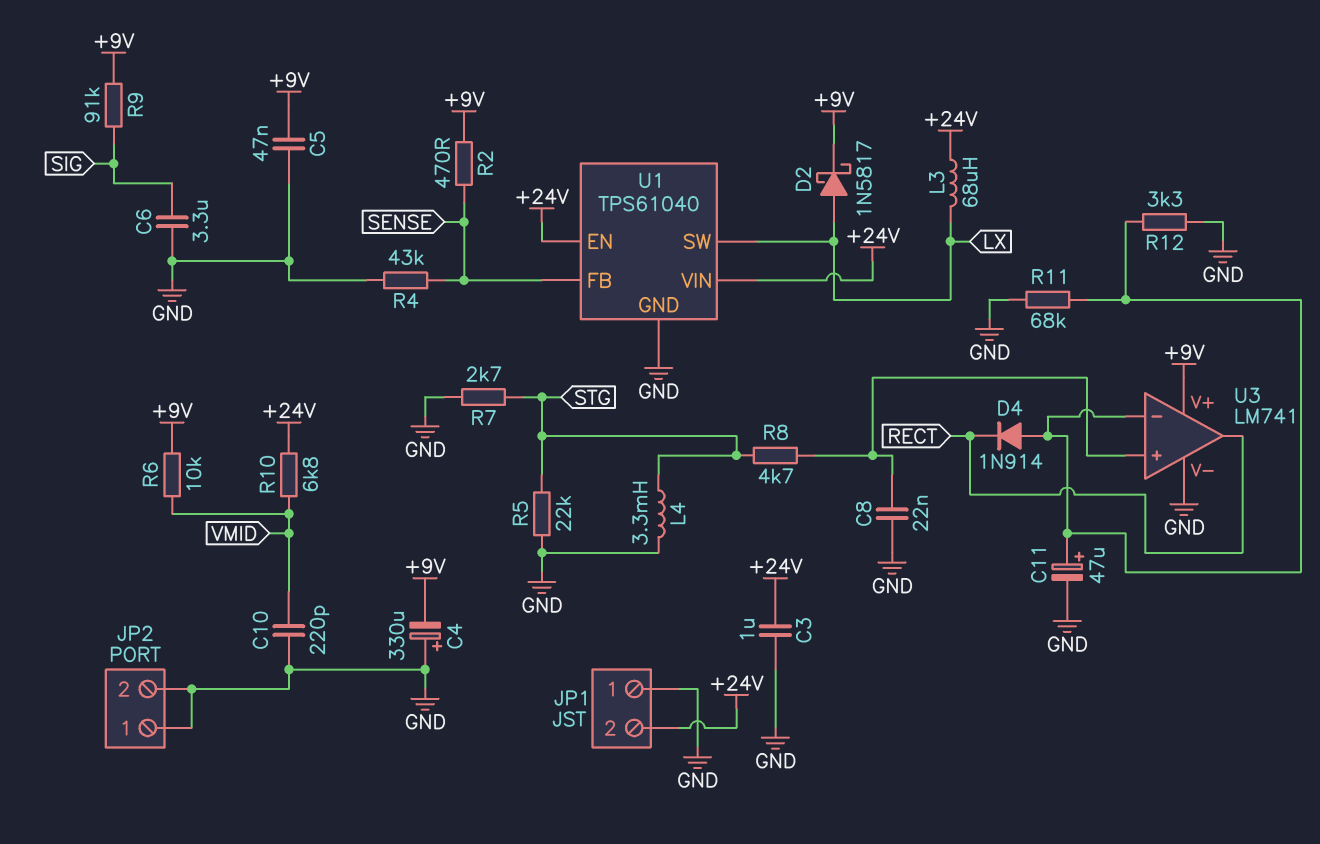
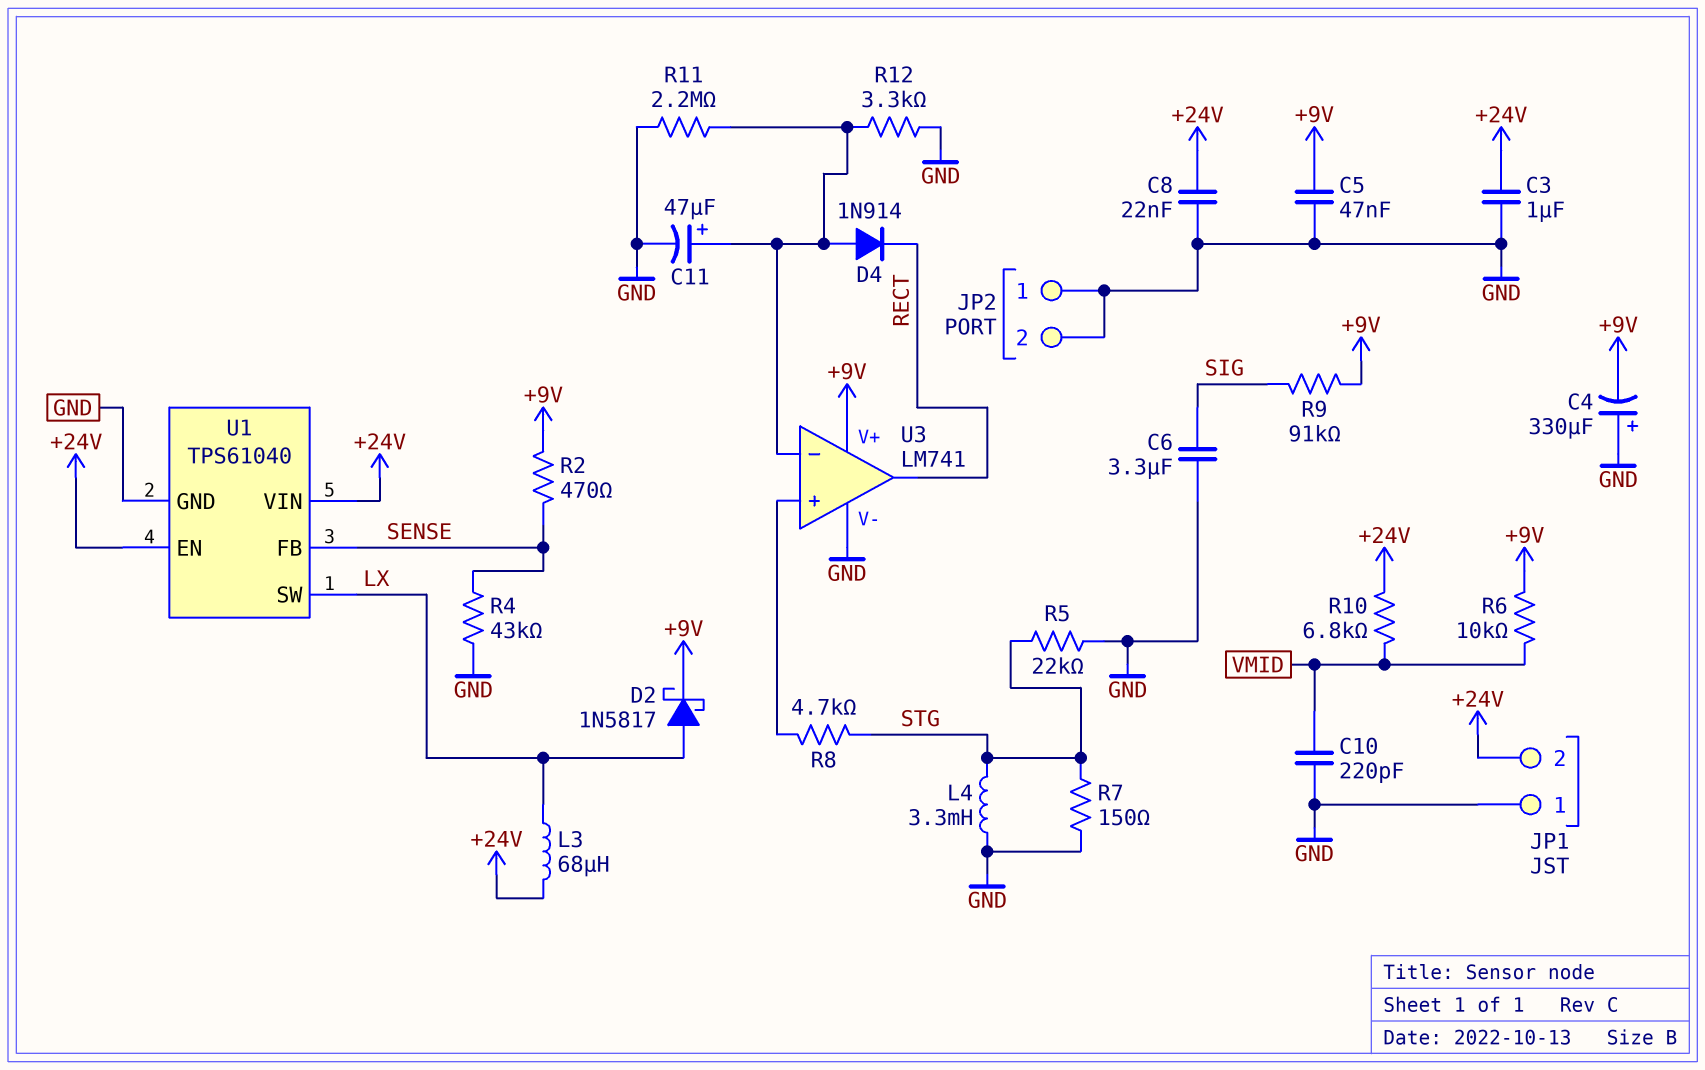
C8: 22nF (GND, U3/in+) -> 22nF (+24V, GND)
R7: 2.7k (GND, STG) -> 150 (GND, STG)
R11: 68k (GND, U3/in-) -> 2.2M (GND, U3/in-)

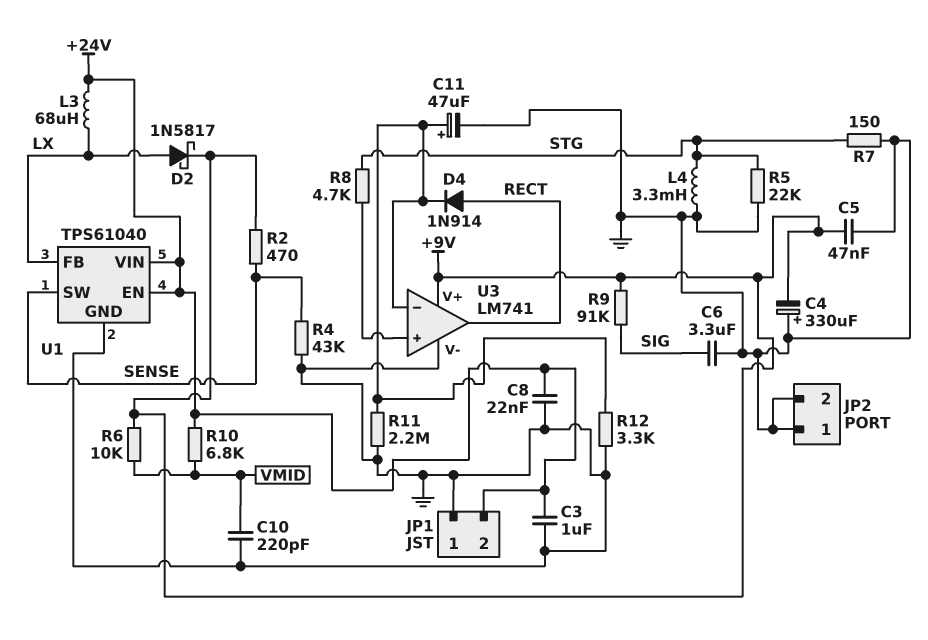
D4: diode 1N914 (A U3/in-, K RECT) -> diode 1N914 (A RECT, K U3/in-)
U1 pin FB: SENSE -> LX
U1 pin SW: LX -> SENSE

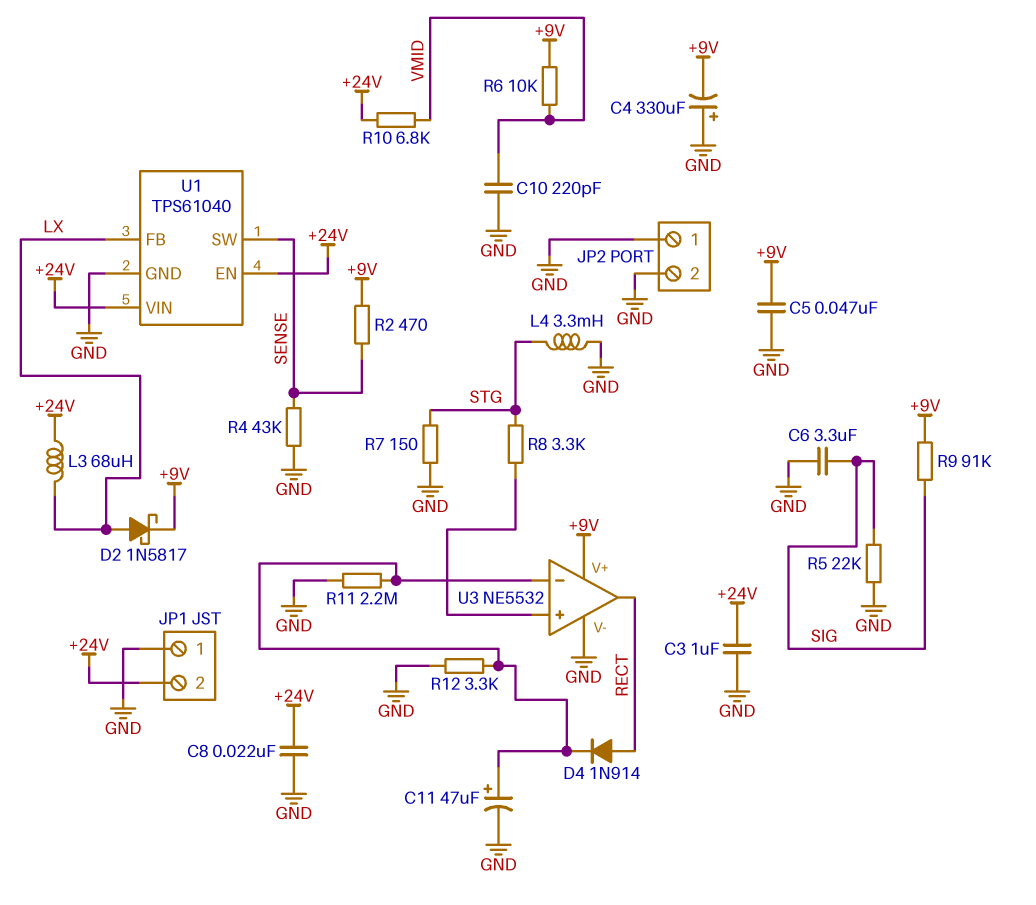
R5: 22k (GND, STG) -> 22k (GND, SIG)
R8: 4.7k (STG, U3/in+) -> 3.3k (STG, U3/in+)
U3: LM741 -> NE5532

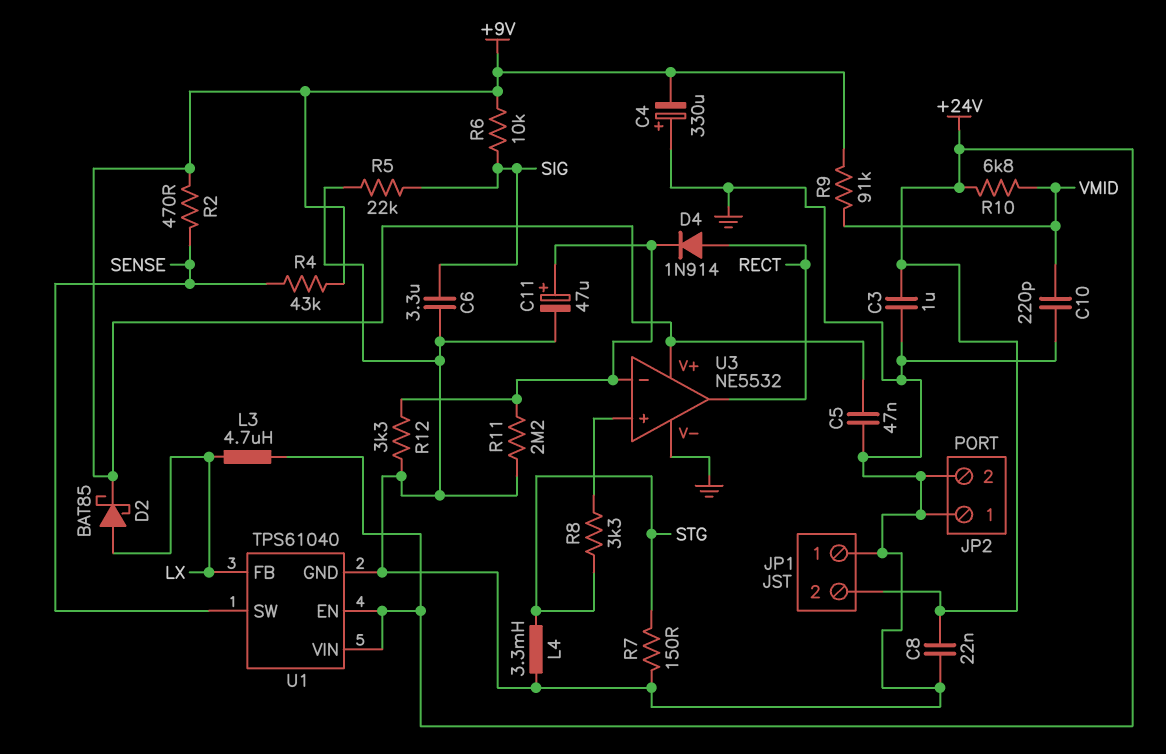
D2: schottky 1N5817 (A LX, K +9V) -> schottky BAT85 (A LX, K +9V)
L3: 68uH (+24V, LX) -> 4.7uH (+24V, LX)
R4: 43k (GND, SENSE) -> 43k (+9V, SENSE)
R6: 10k (+9V, VMID) -> 10k (+9V, SIG)
R9: 91k (+9V, SIG) -> 91k (+9V, VMID)

